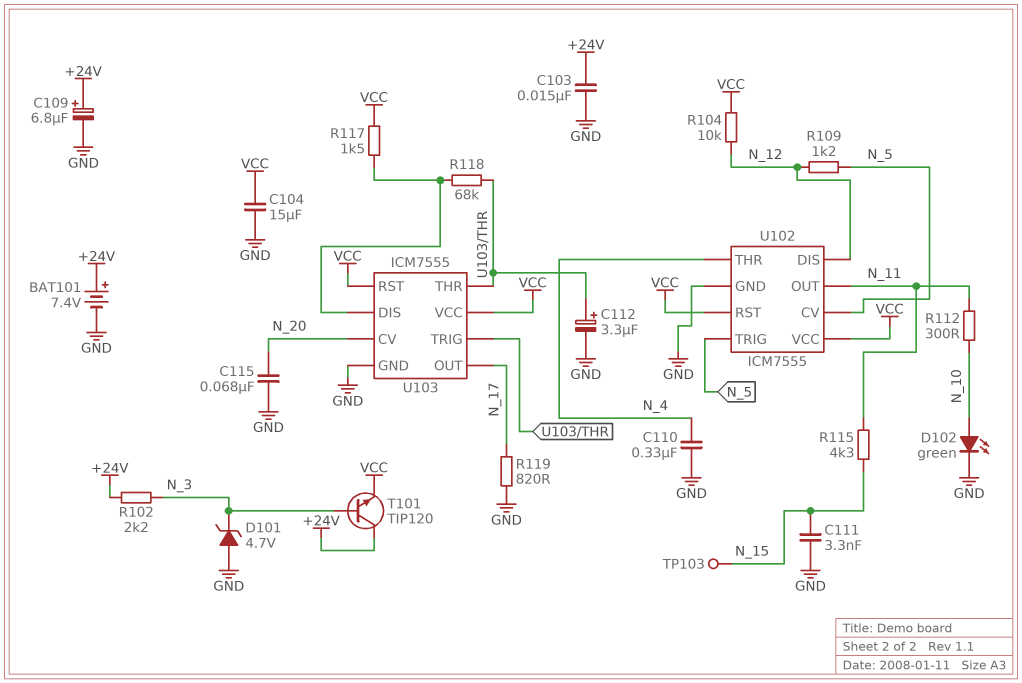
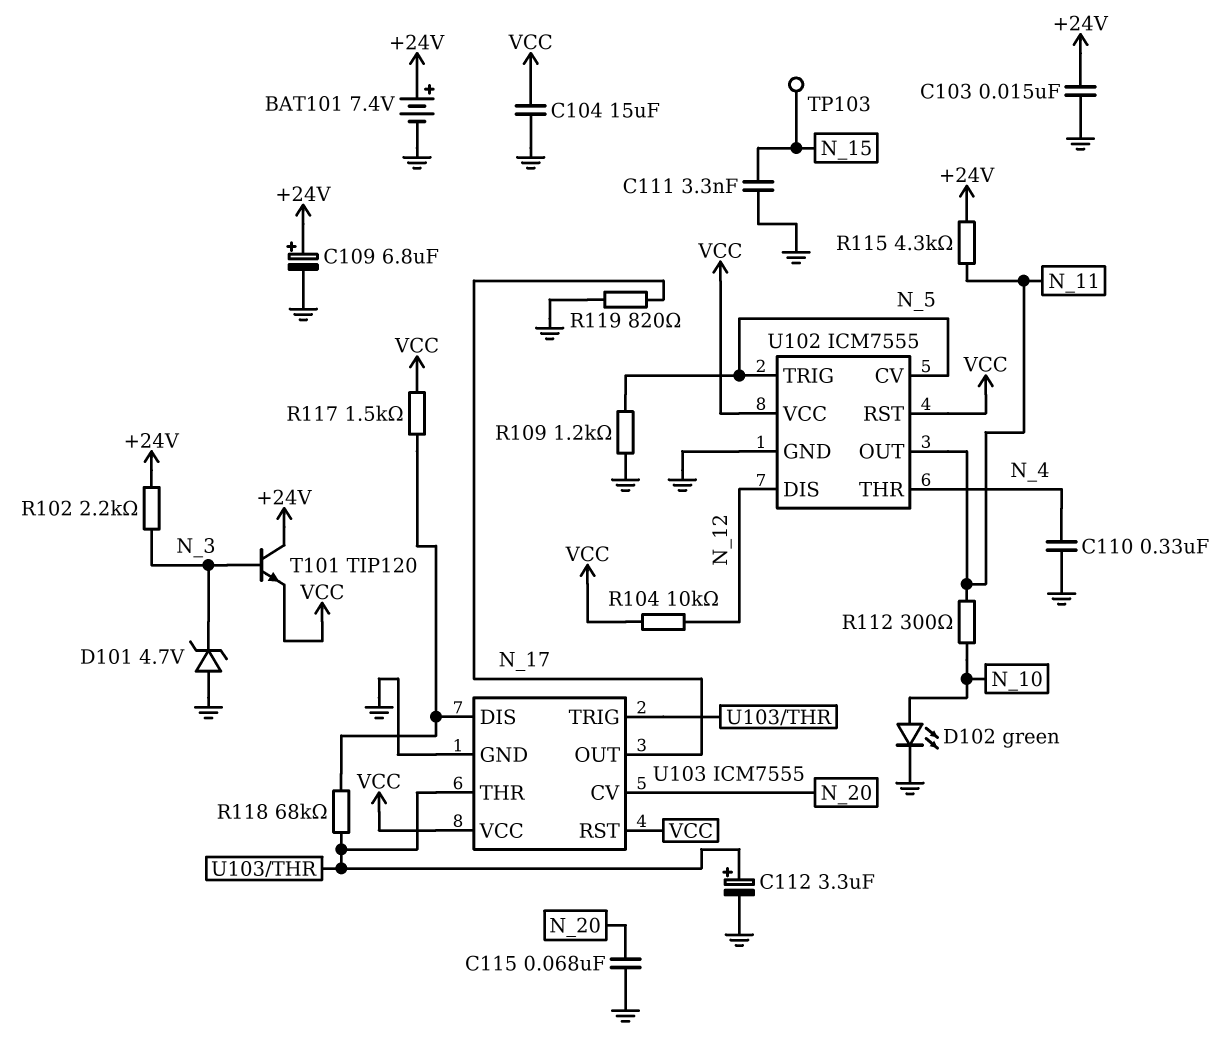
R109: 1.2k (N_5, N_12) -> 1.2k (GND, N_5)
R115: 4.3k (N_11, N_15) -> 4.3k (+24V, N_11)

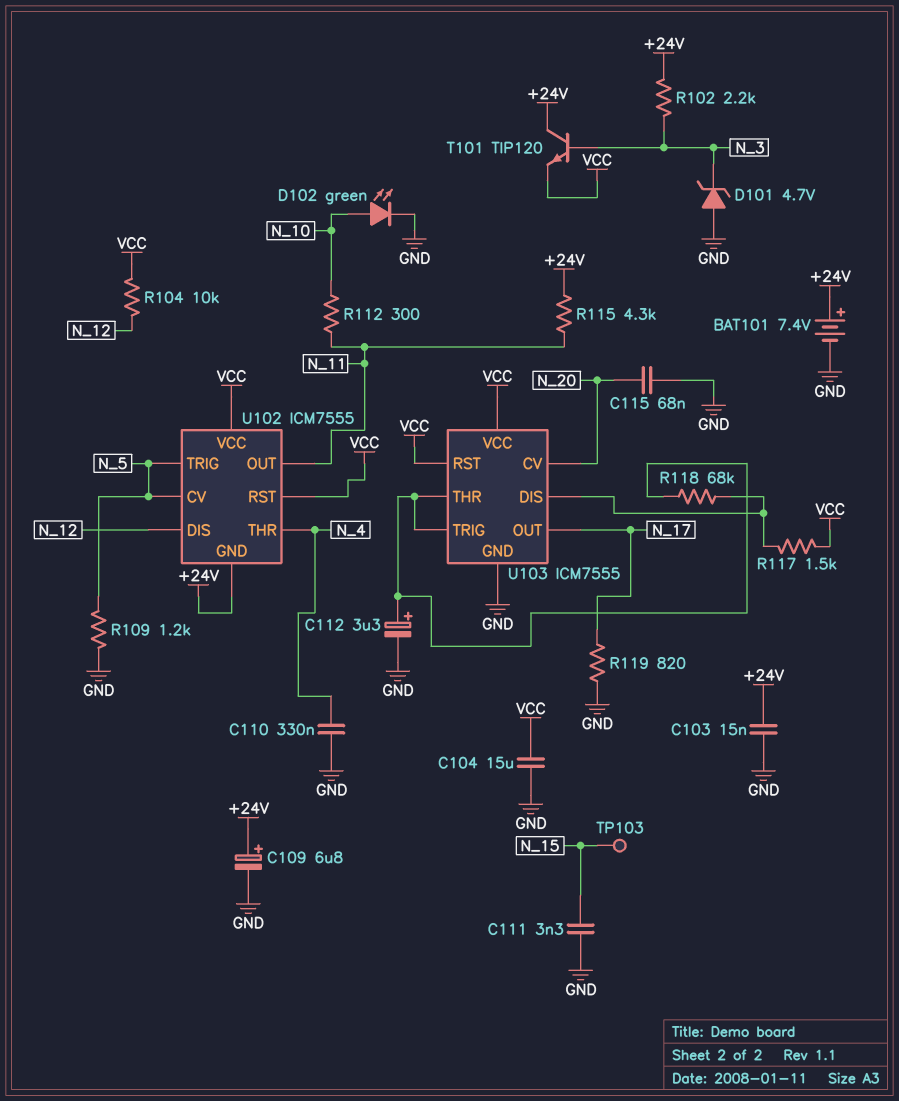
U102 pin GND: GND -> +24V

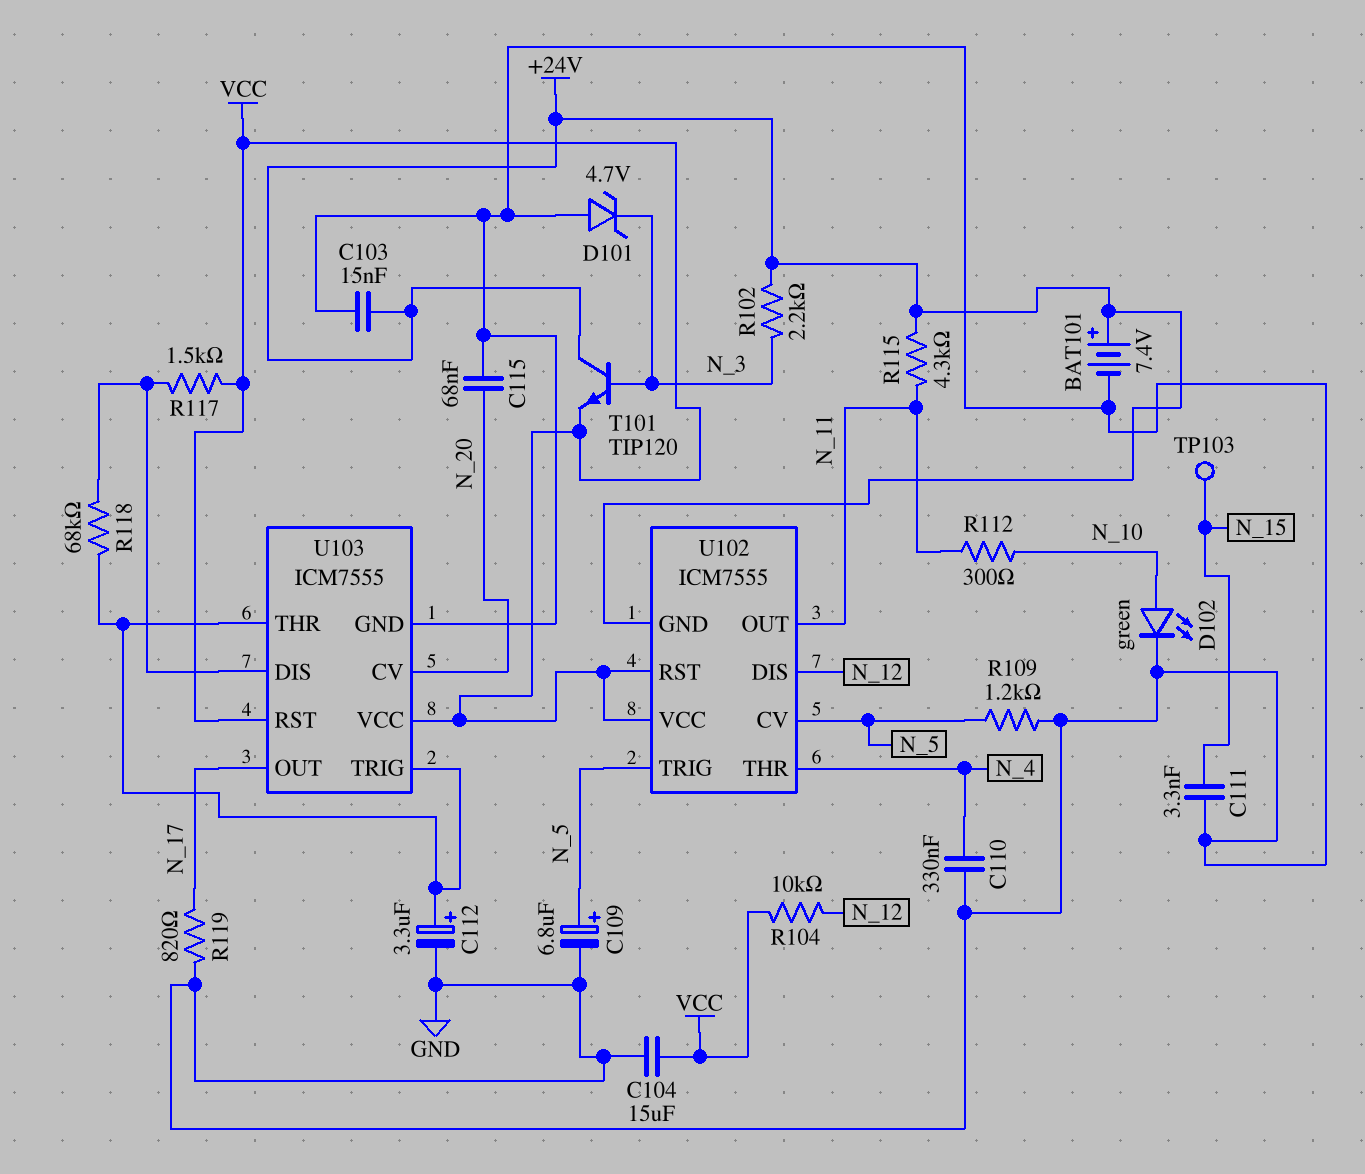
C109: 6.8uF (plus +24V, minus GND) -> 6.8uF (plus N_5, minus GND)

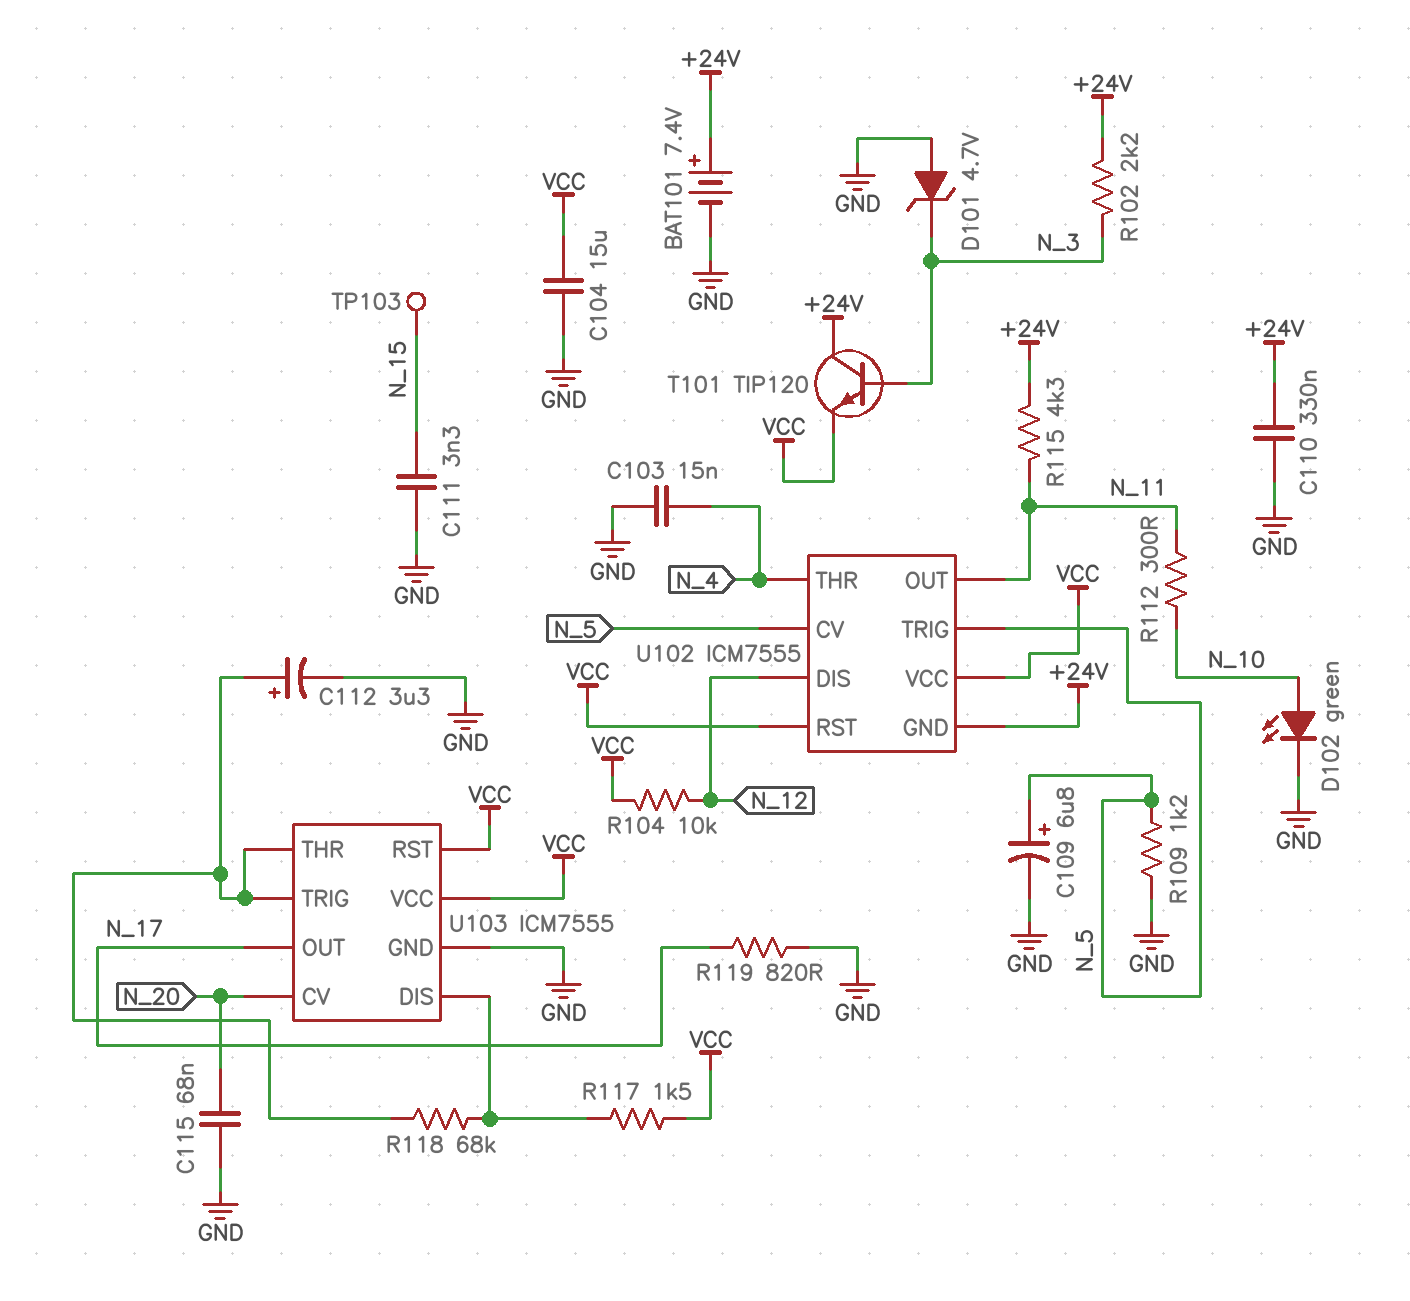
C103: 15nF (+24V, GND) -> 15nF (GND, N_4)
C110: 330nF (GND, N_4) -> 330nF (+24V, GND)

